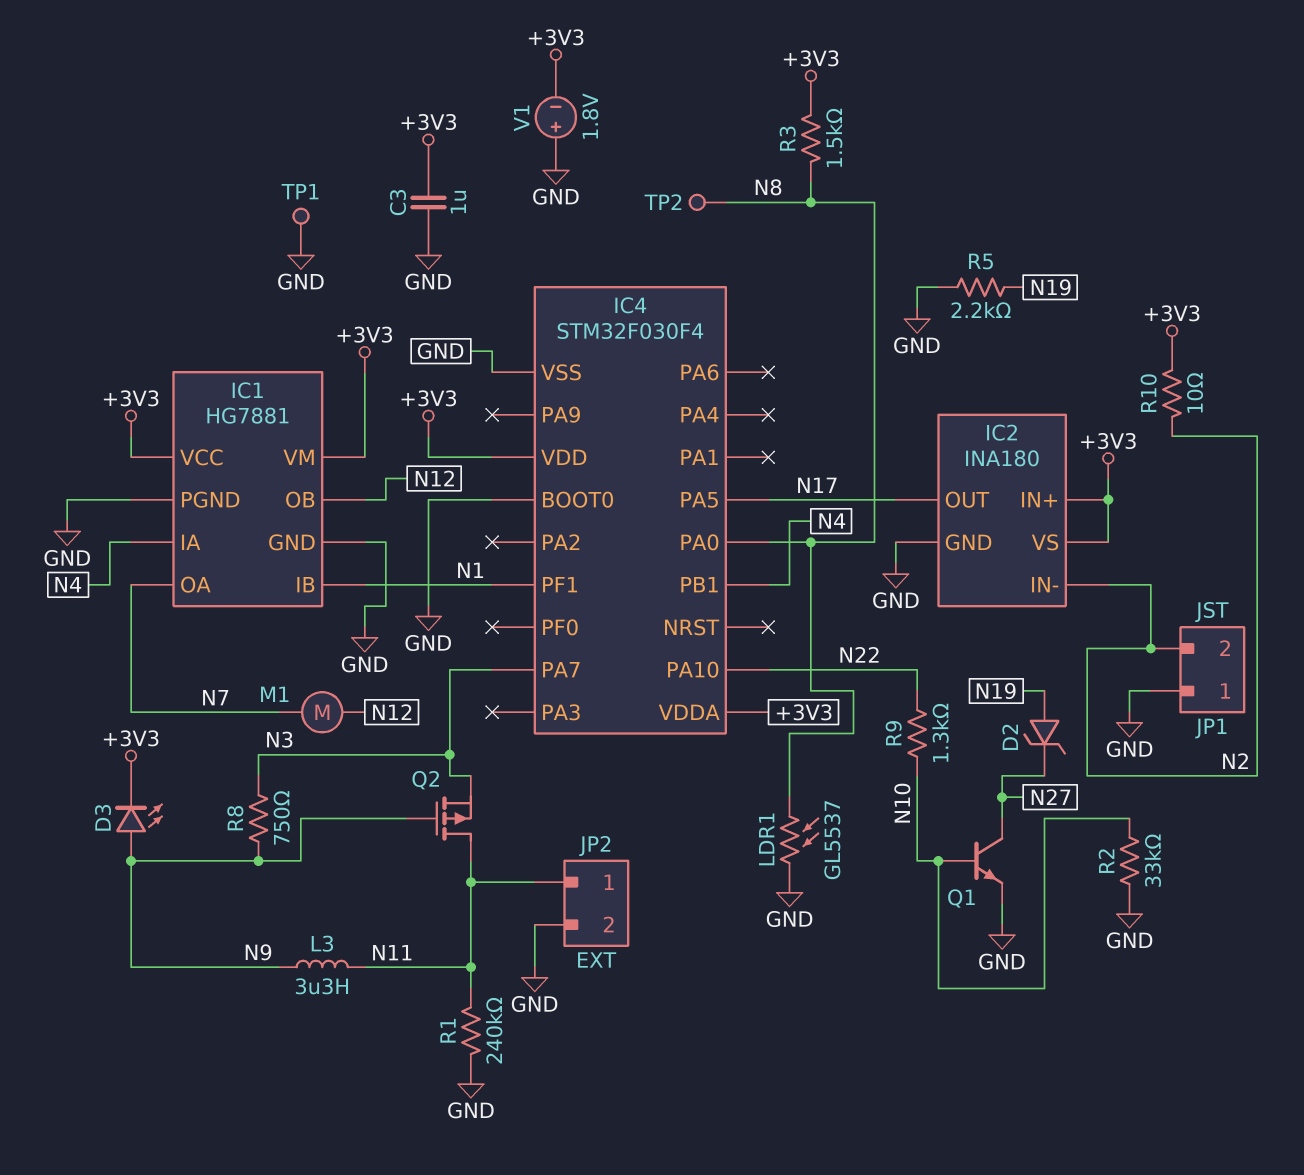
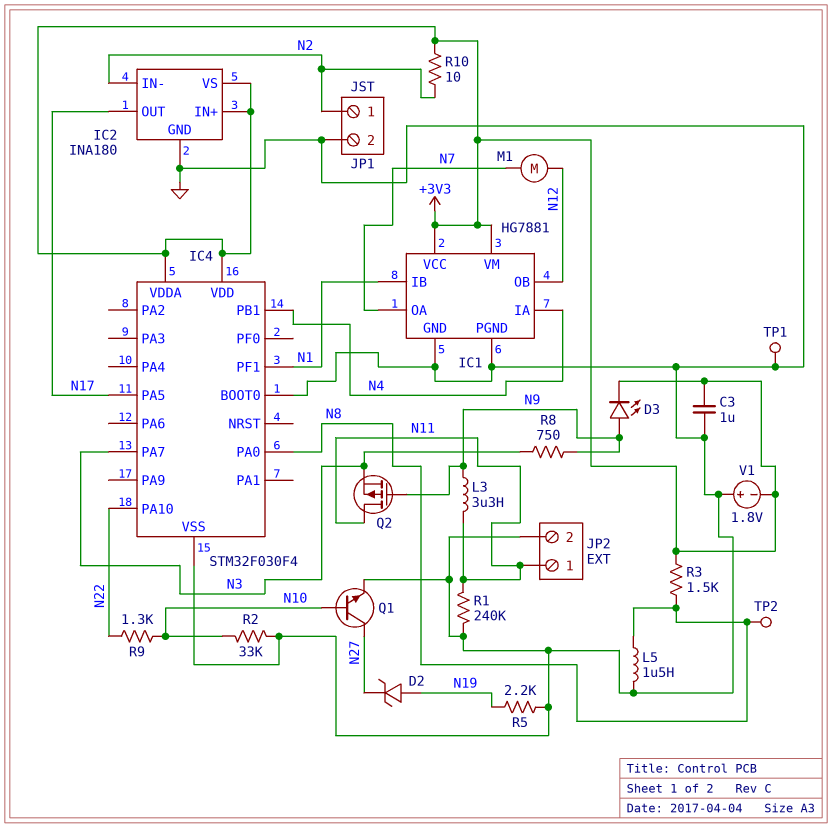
JP1 pin 1: GND -> N2
JP1 pin 2: N2 -> GND
L5: none -> 1.5uH (GND, N8)
LDR1: GL5537 (GND, N8) -> none

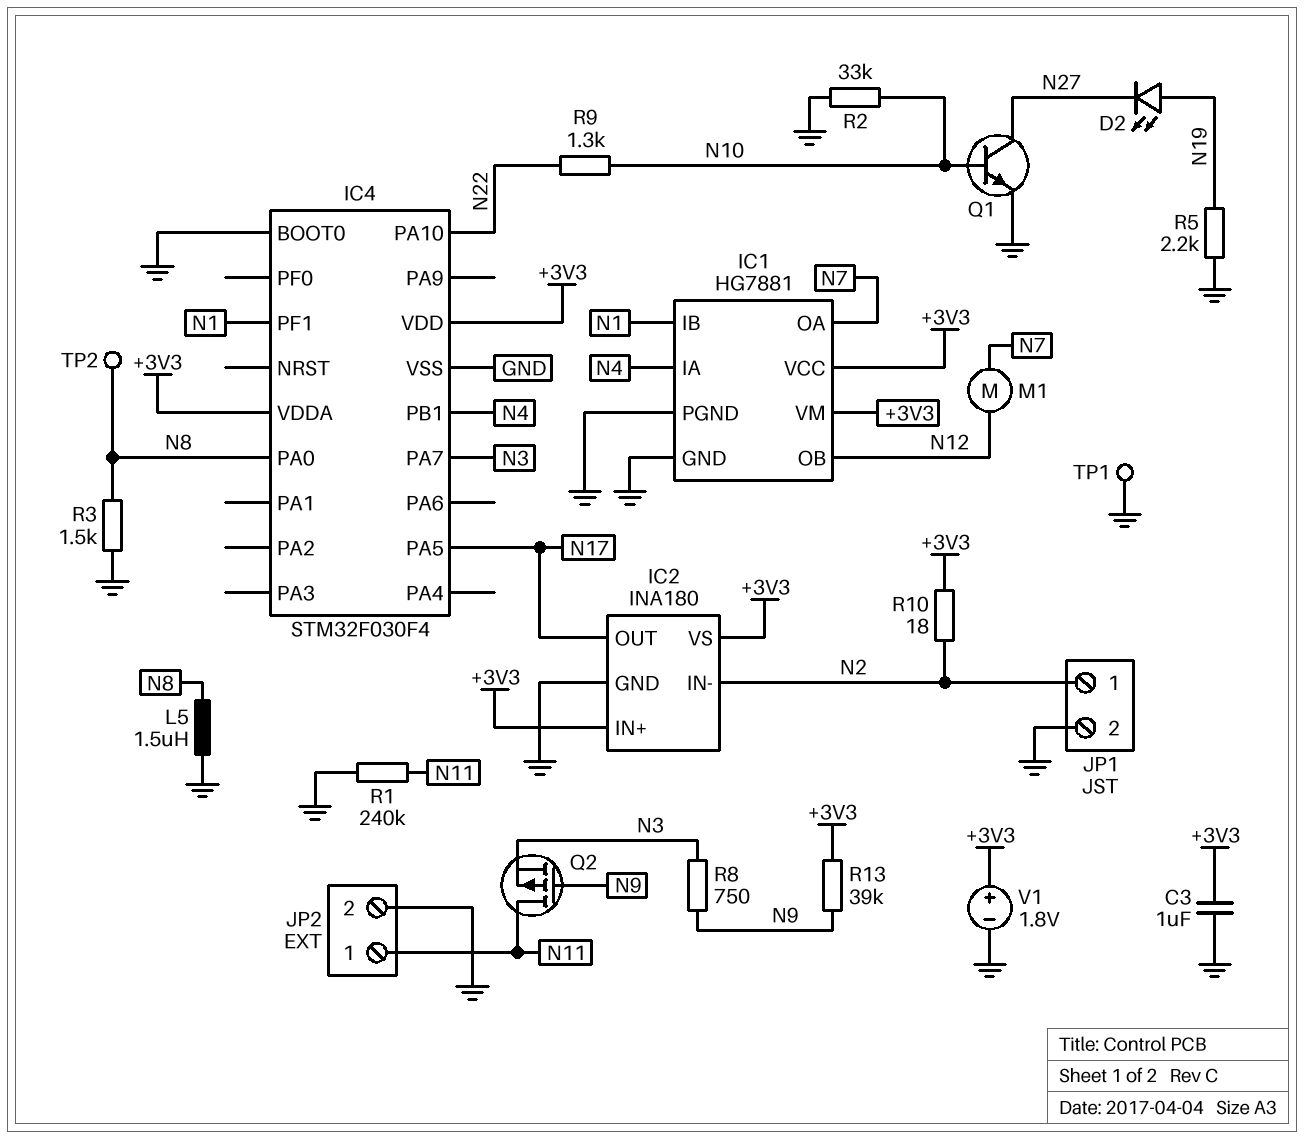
D2: zener (A N19, K N27) -> LED (A N19, K N27)
D3: LED (A N9, K +3V3) -> none
L3: 3.3uH (N9, N11) -> none
R3: 1.5k (+3V3, N8) -> 1.5k (GND, N8)
R10: 10 (+3V3, N2) -> 18 (+3V3, N2)
R13: none -> 39k (+3V3, N9)
V1: 1.8V (plus GND, minus +3V3) -> 1.8V (plus +3V3, minus GND)

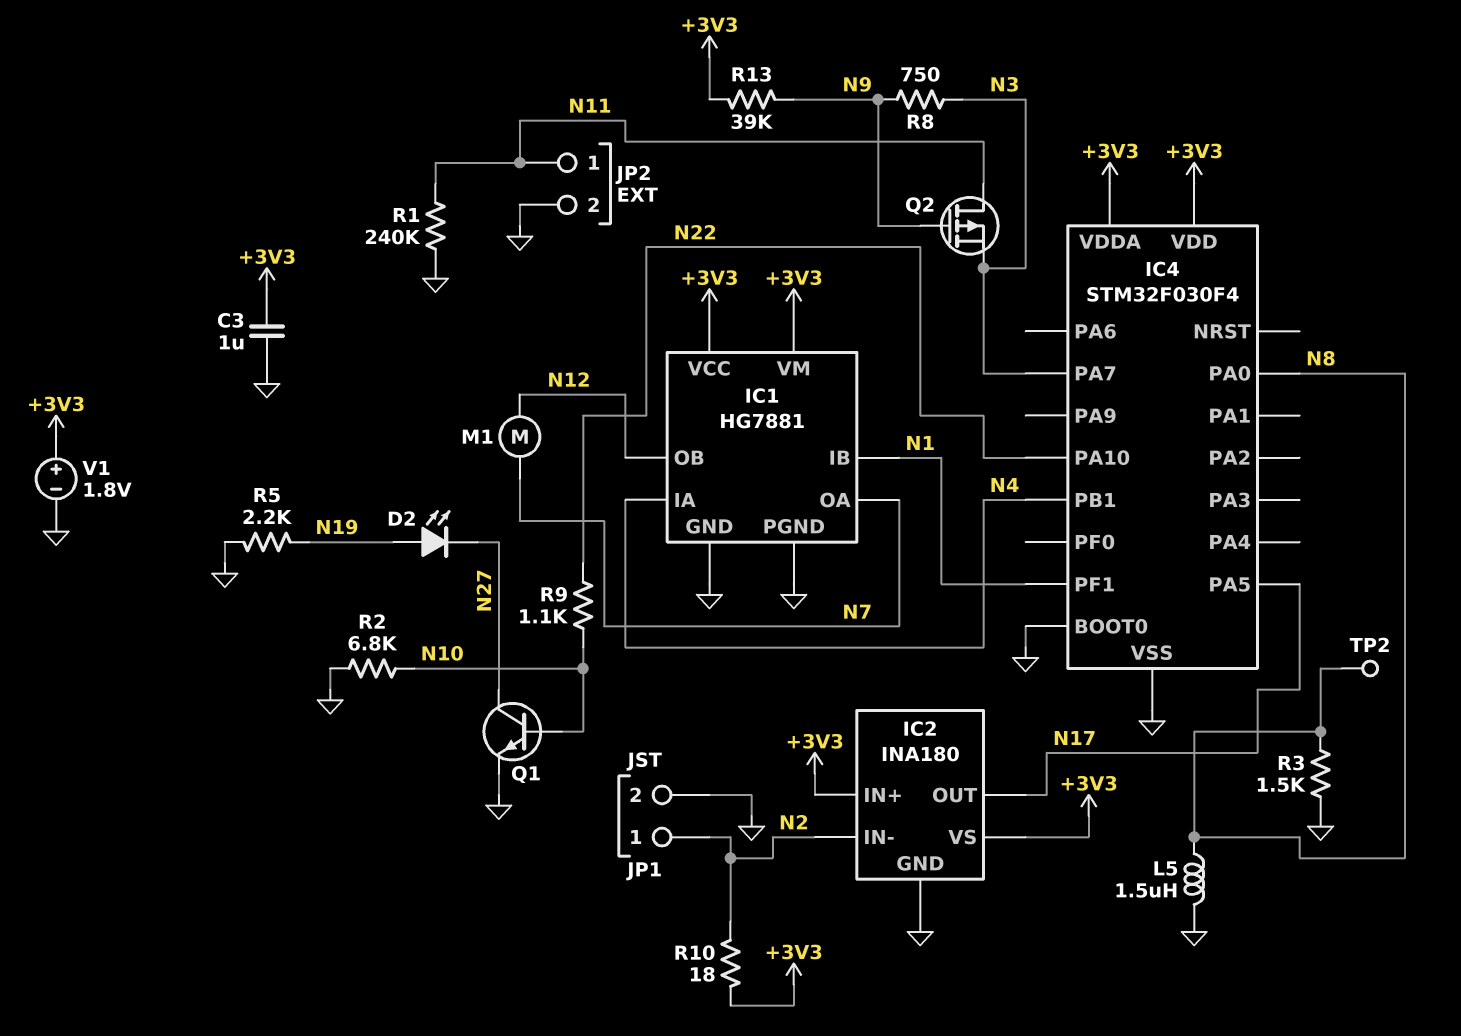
R2: 33k (GND, N10) -> 6.8k (GND, N10)
R9: 1.3k (N10, N22) -> 1.1k (N10, N22)
TP1: test point (GND) -> none

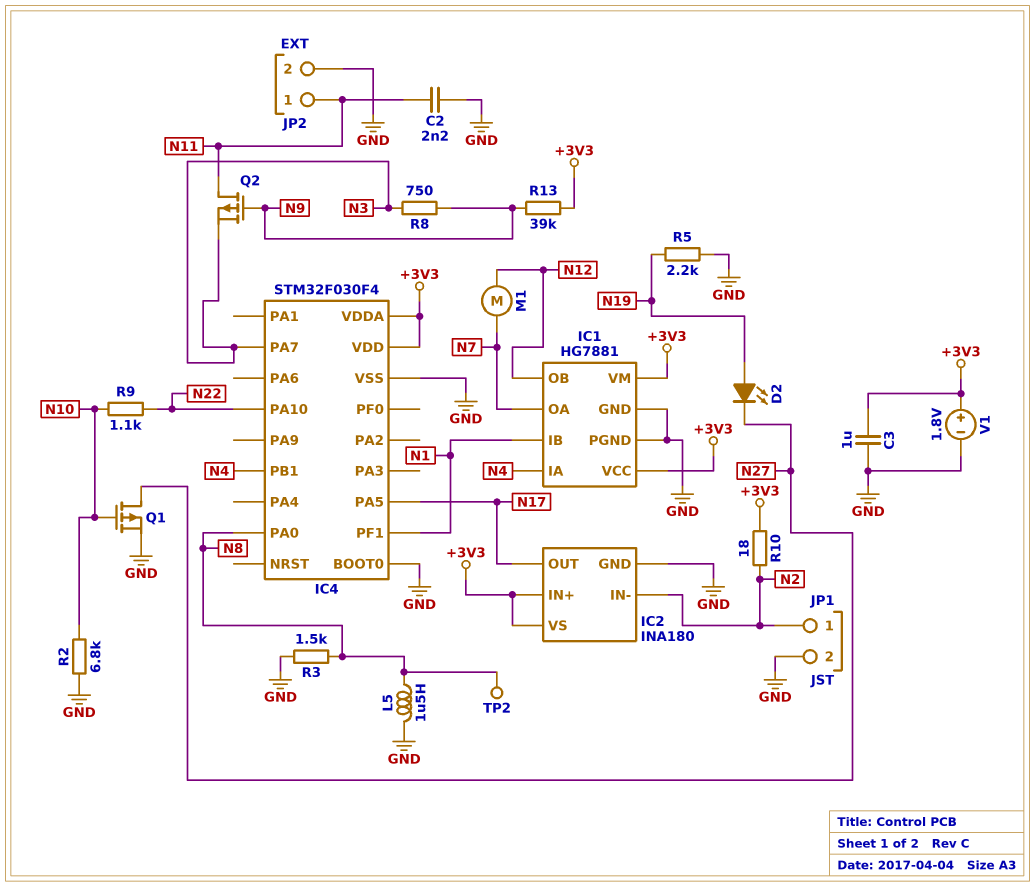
C2: none -> 2.2nF (GND, N11)
Q1: NPN (B N10, C N27, E GND) -> PMOS (G N10, D N27, S GND)
R1: 240k (GND, N11) -> none

